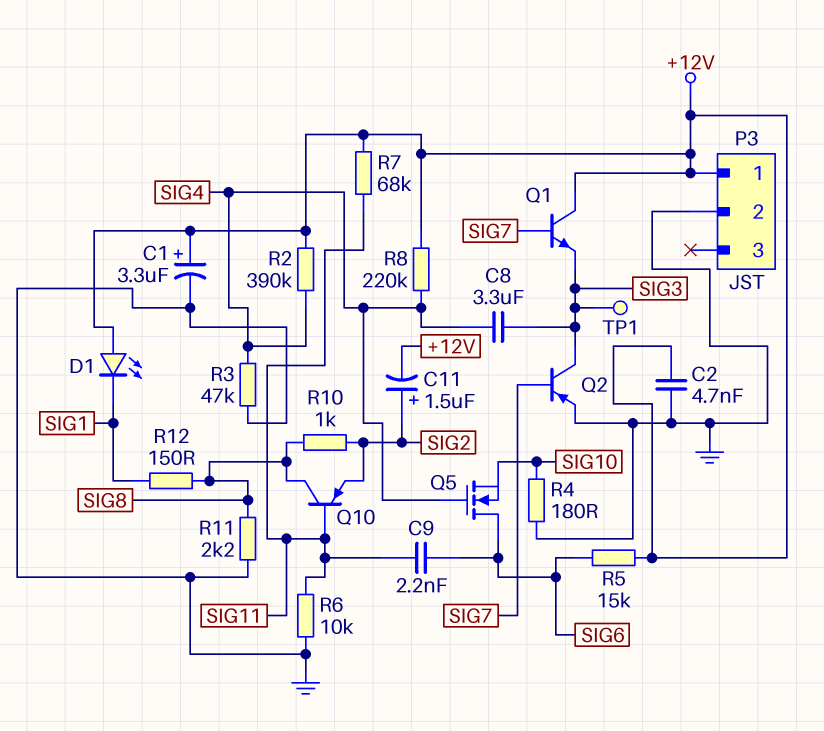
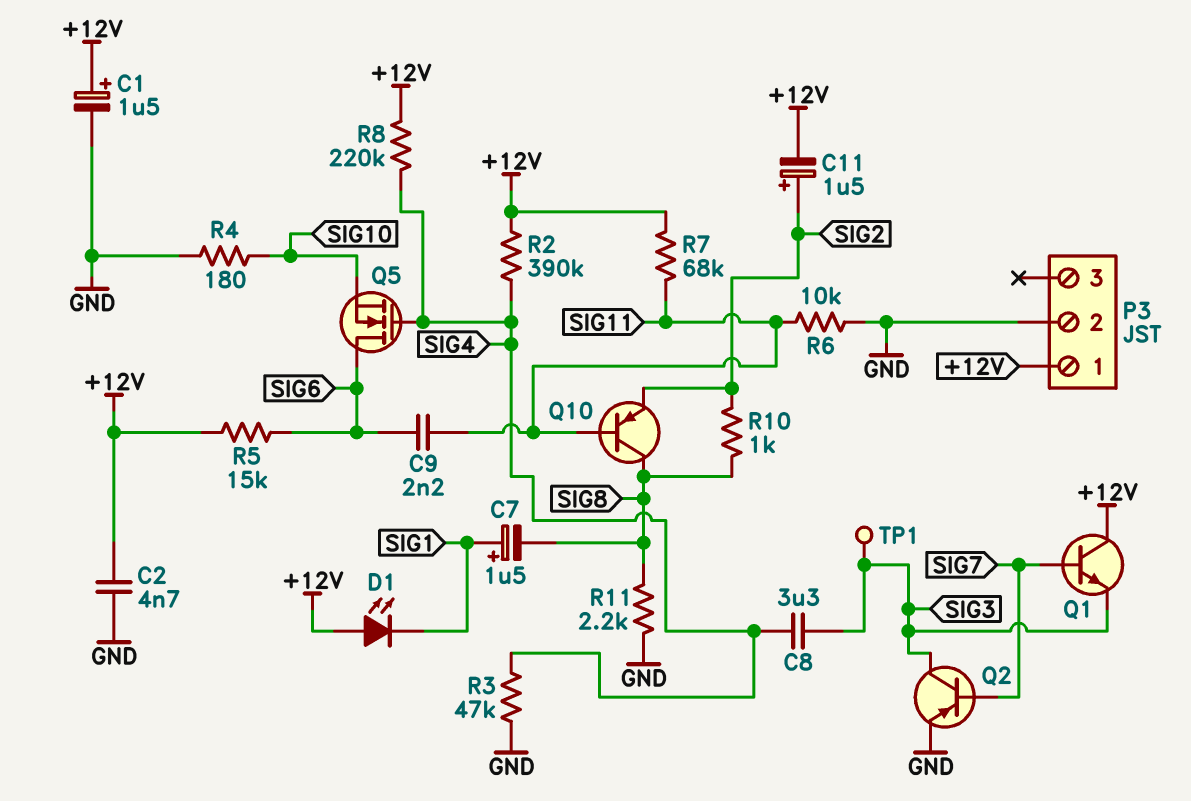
C1: 3.3uF (plus +12V, minus GND) -> 1.5uF (plus +12V, minus GND)
C7: none -> 1.5uF (plus SIG1, minus SIG8)
R12: 150 (SIG1, SIG8) -> none

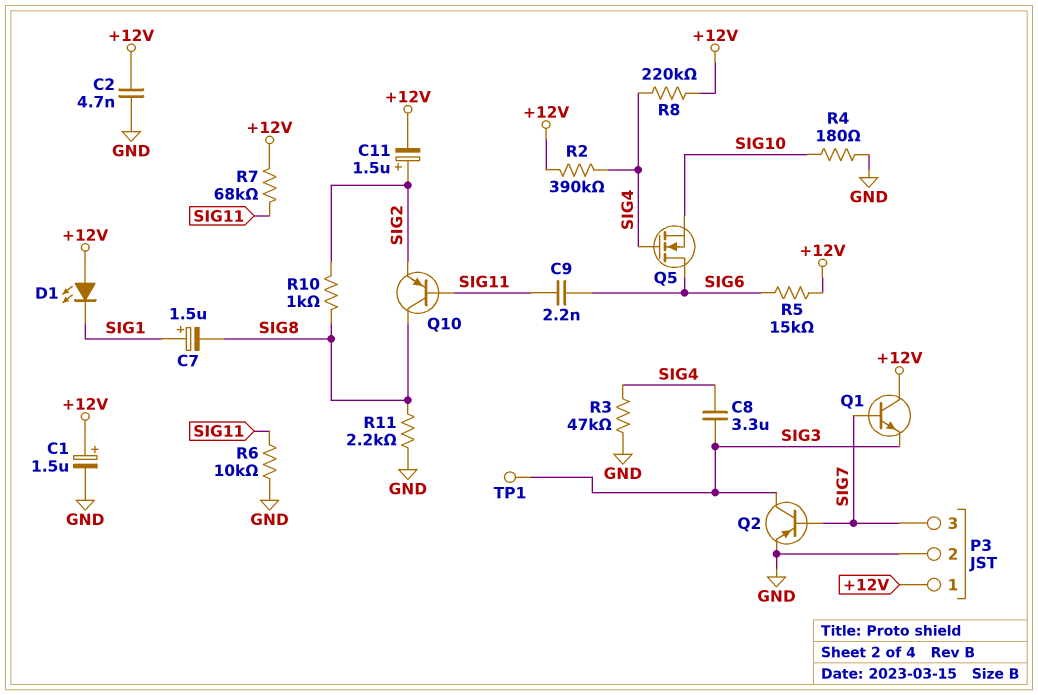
P3 pin 3: none -> SIG7

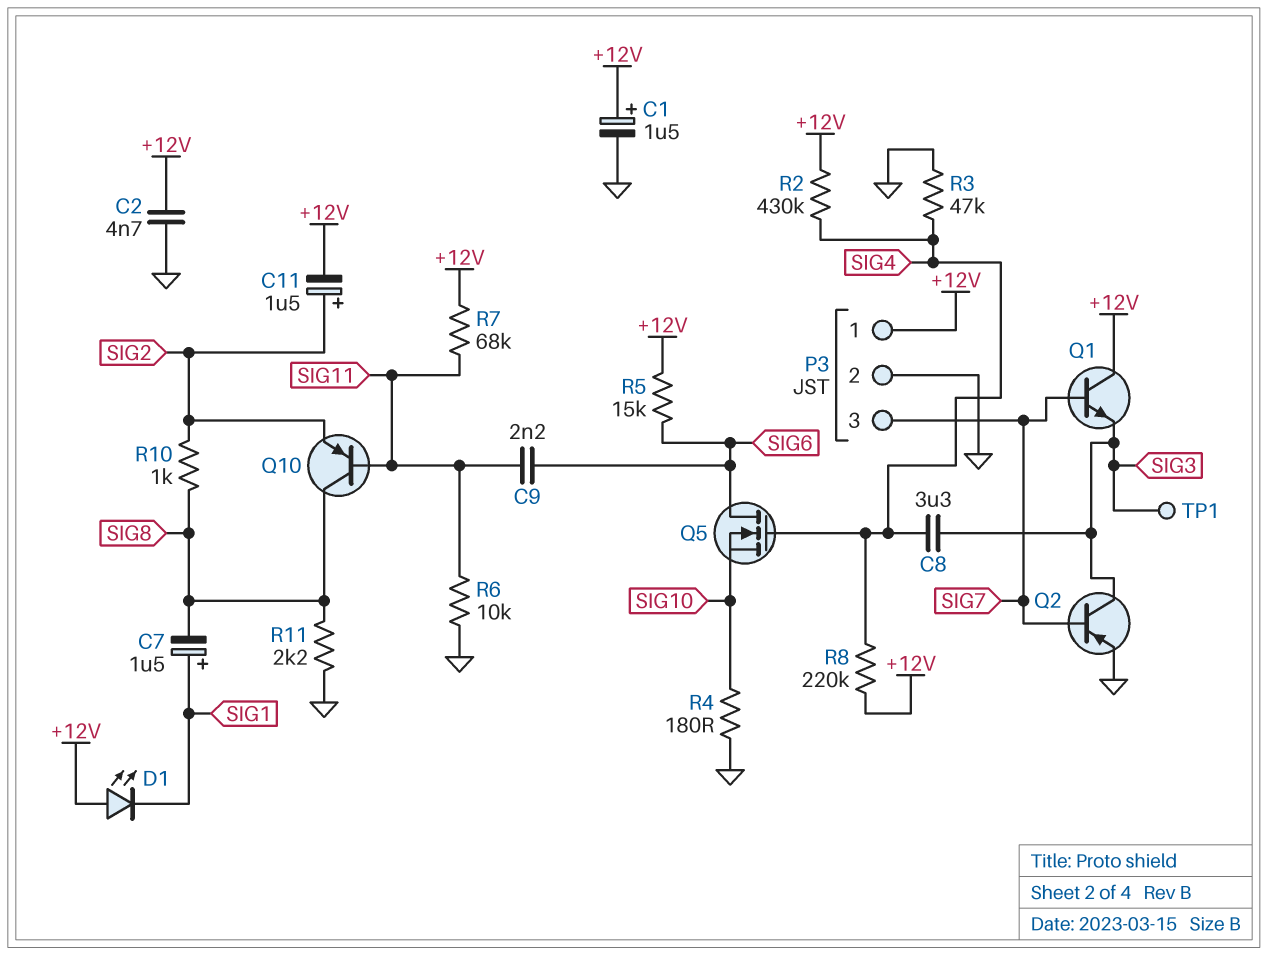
R2: 390k (+12V, SIG4) -> 430k (+12V, SIG4)

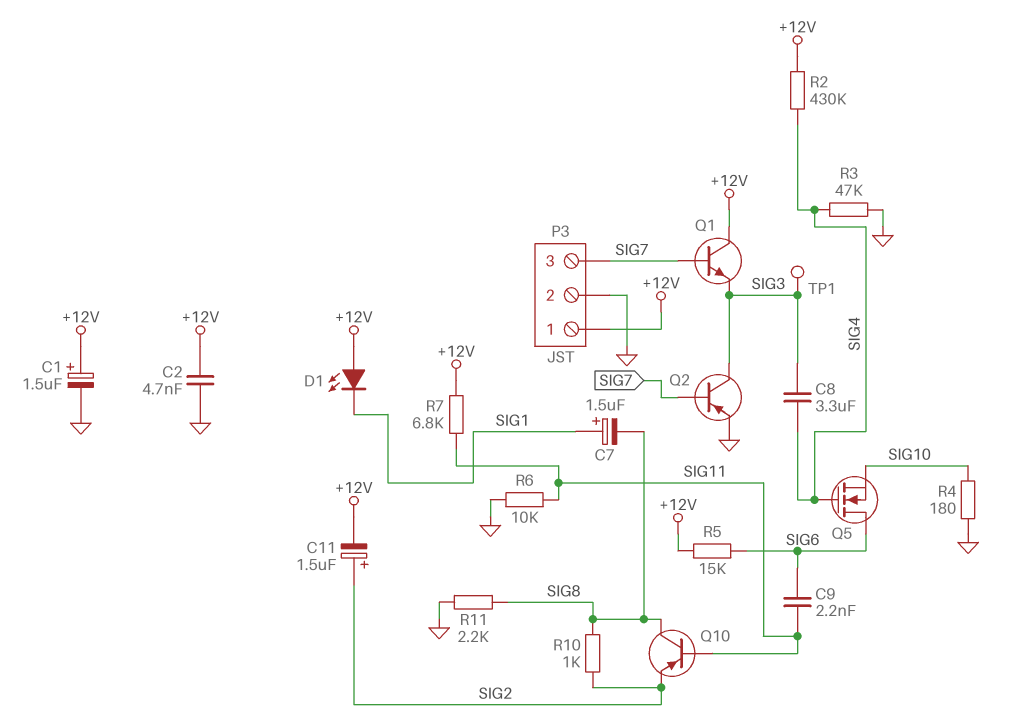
R7: 68k (+12V, SIG11) -> 6.8k (+12V, SIG11)
R8: 220k (+12V, SIG4) -> none

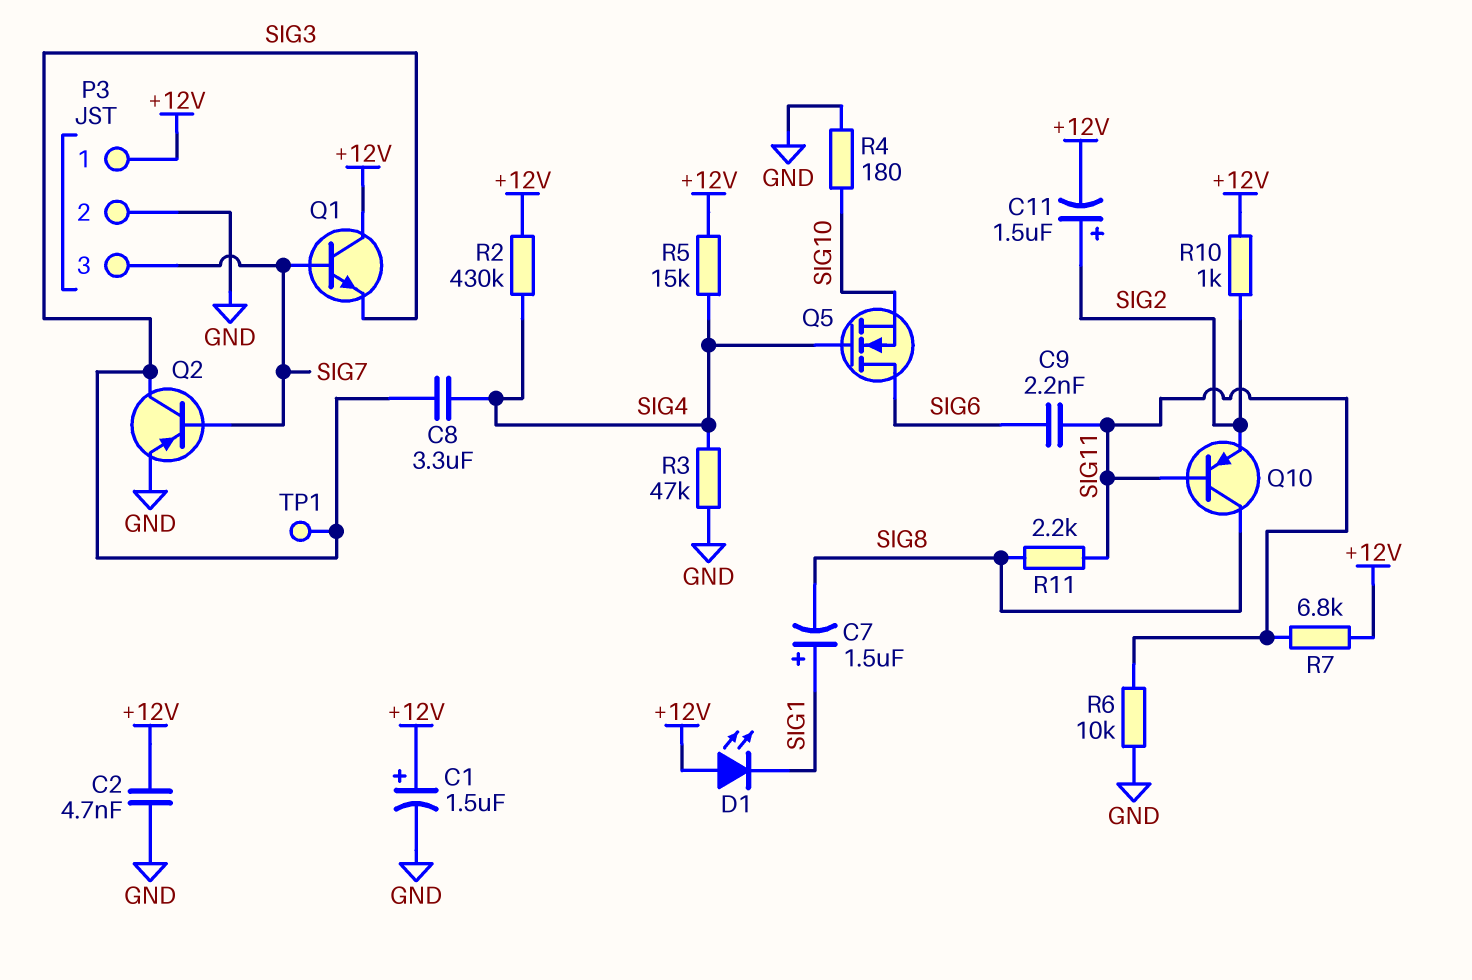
R5: 15k (+12V, SIG6) -> 15k (+12V, SIG4)
R10: 1k (SIG2, SIG8) -> 1k (+12V, SIG2)
R11: 2.2k (GND, SIG8) -> 2.2k (SIG8, SIG11)

